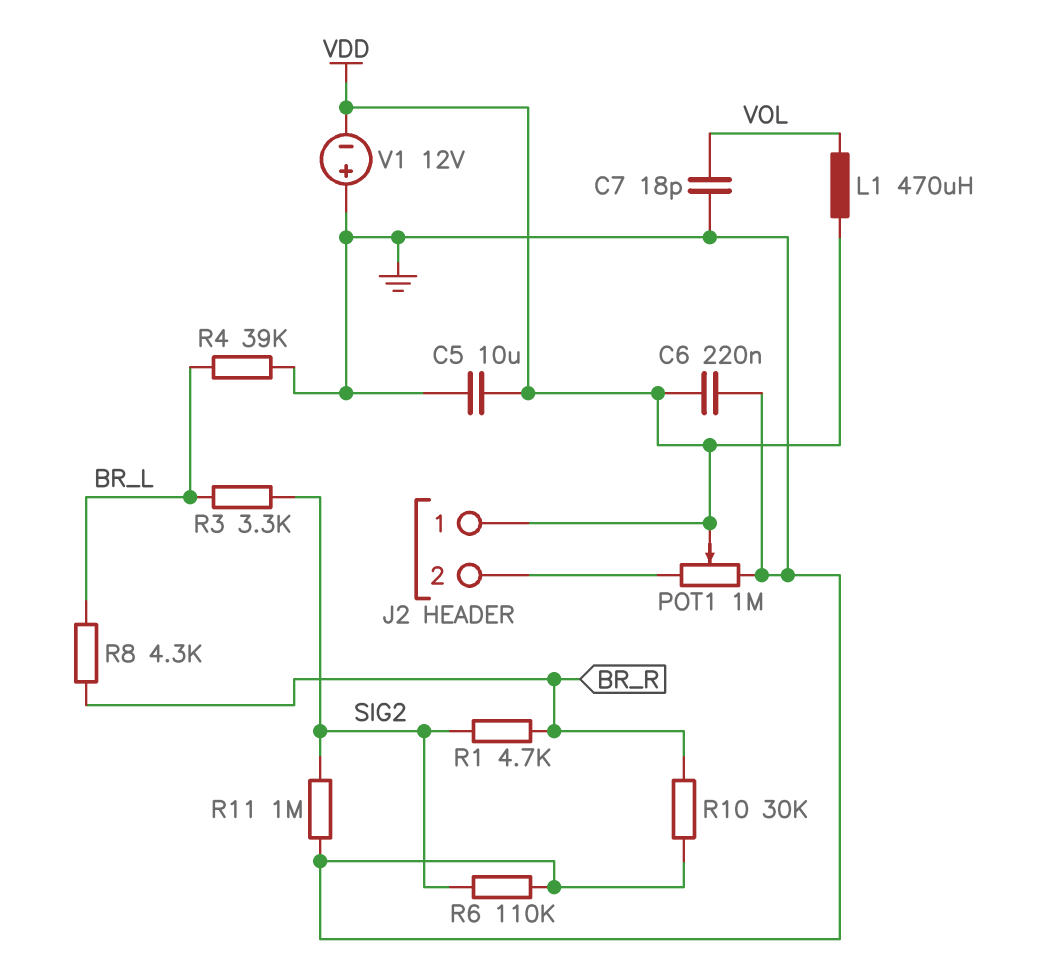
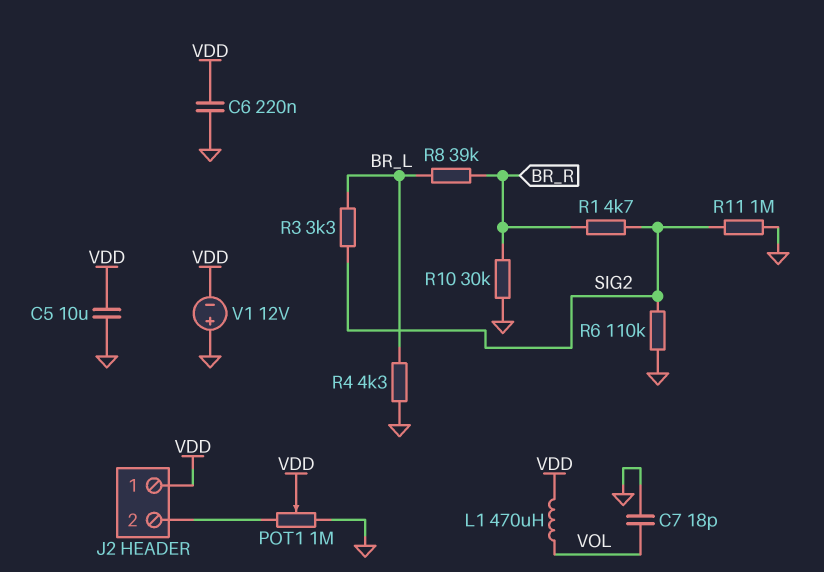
R4: 39k (BR_L, GND) -> 4.3k (BR_L, GND)
R8: 4.3k (BR_L, BR_R) -> 39k (BR_L, BR_R)

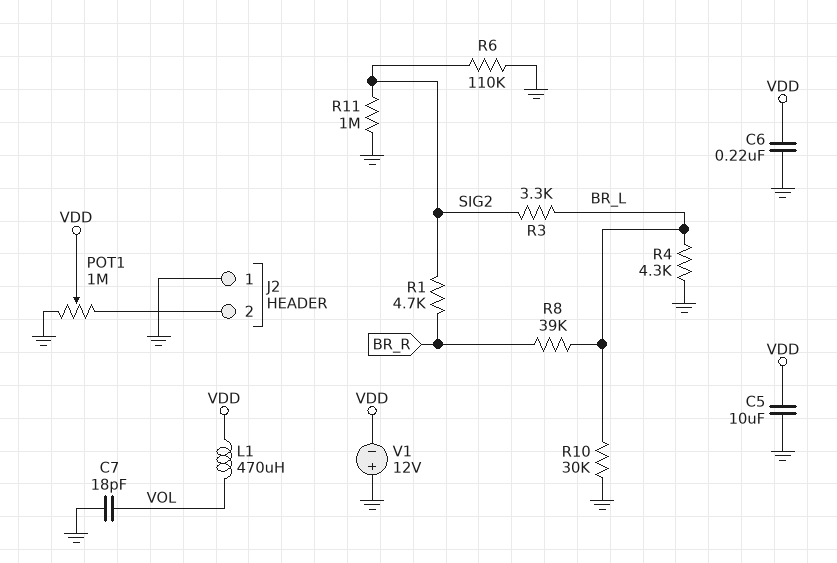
J2 pin 1: VDD -> GND
R10: 30k (BR_R, GND) -> 30k (BR_L, GND)

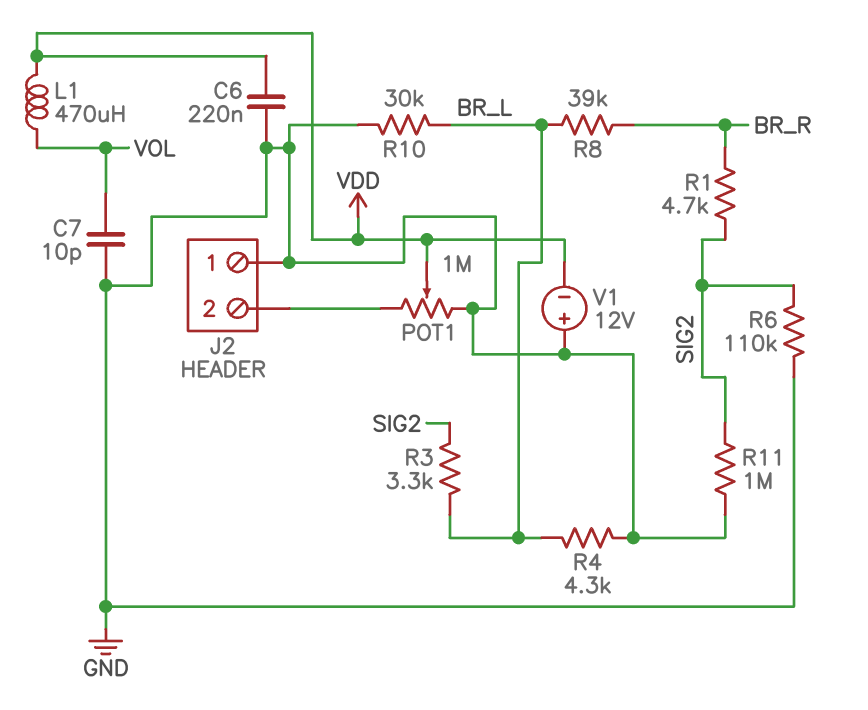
C5: 10uF (GND, VDD) -> none
C7: 18pF (GND, VOL) -> 10pF (GND, VOL)

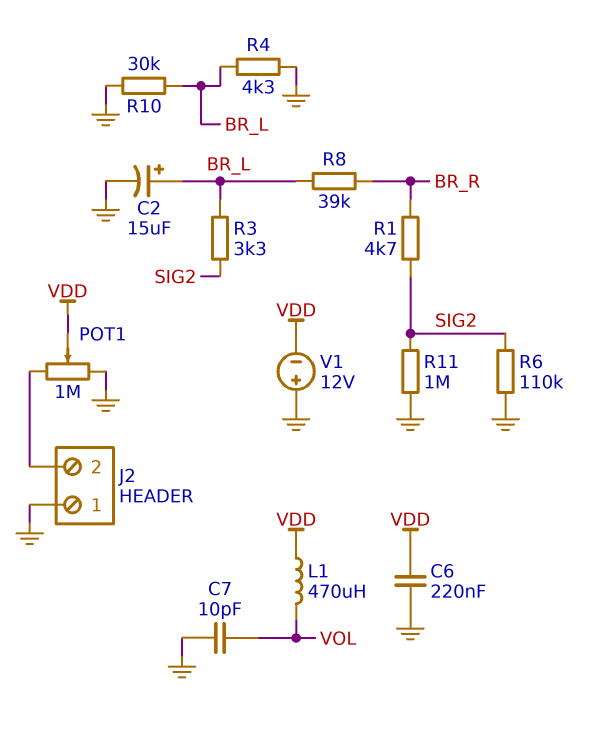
C2: none -> 15uF (plus BR_L, minus GND)

